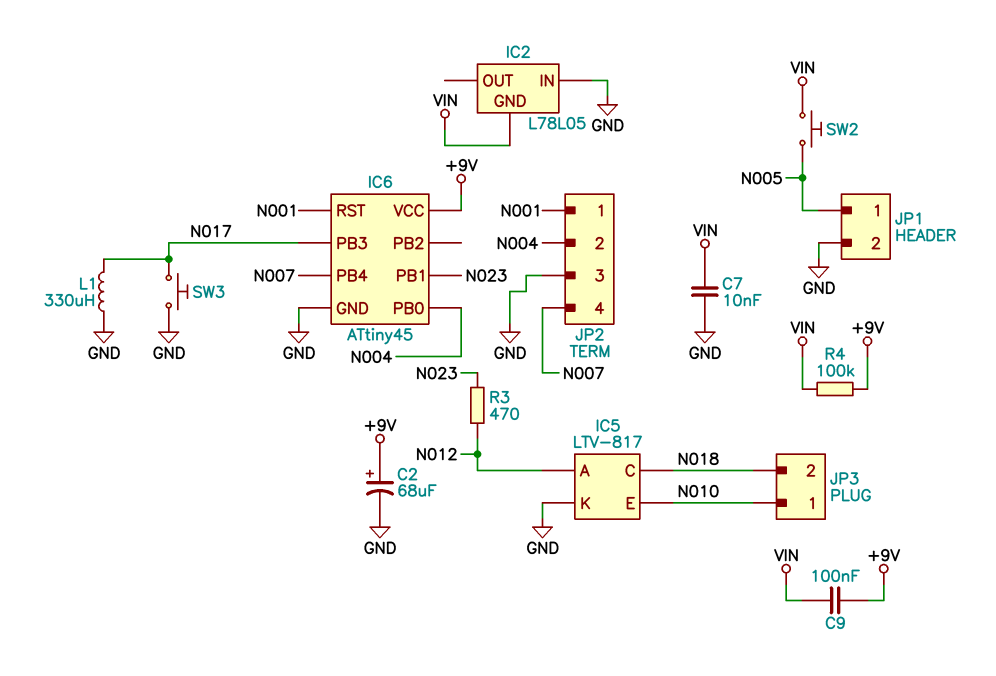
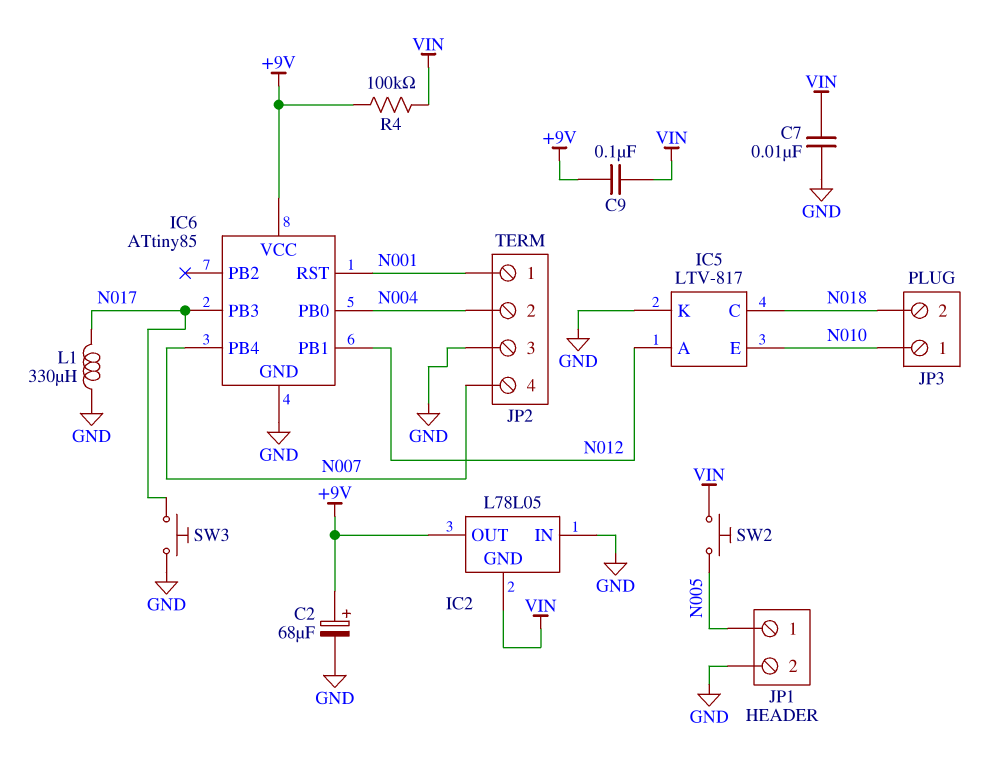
IC2 pin OUT: none -> +9V
IC6: ATtiny45 -> ATtiny85
IC6 pin PB1: N023 -> N012
R3: 470 (N012, N023) -> none

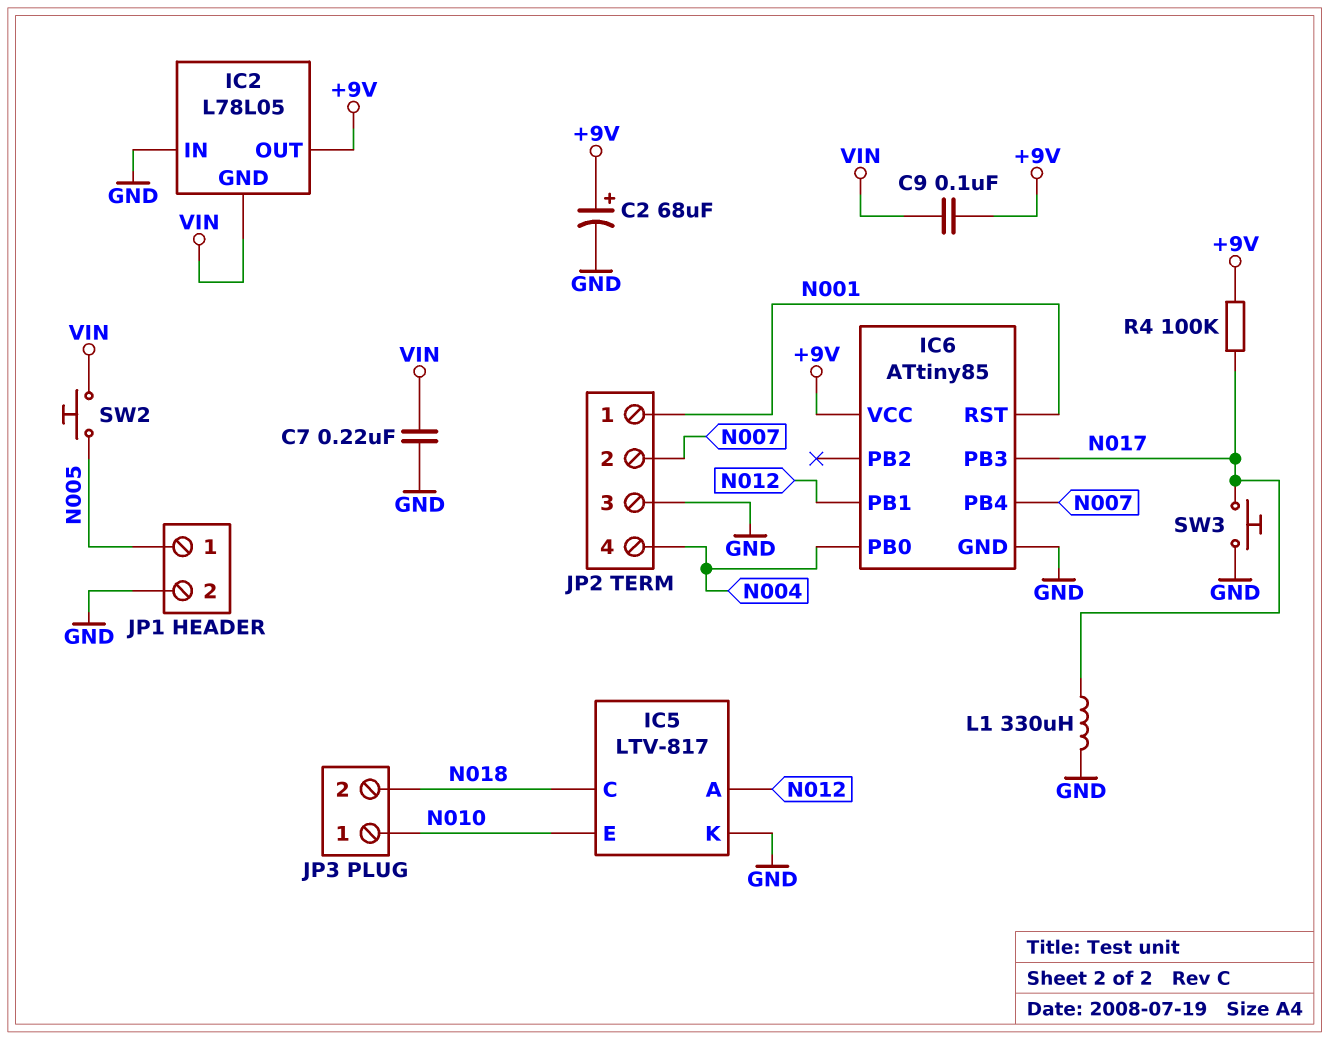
C7: 10nF (GND, VIN) -> 220nF (GND, VIN)
JP2 pin 2: N004 -> N007
JP2 pin 4: N007 -> N004
R4: 100k (+9V, VIN) -> 100k (+9V, N017)

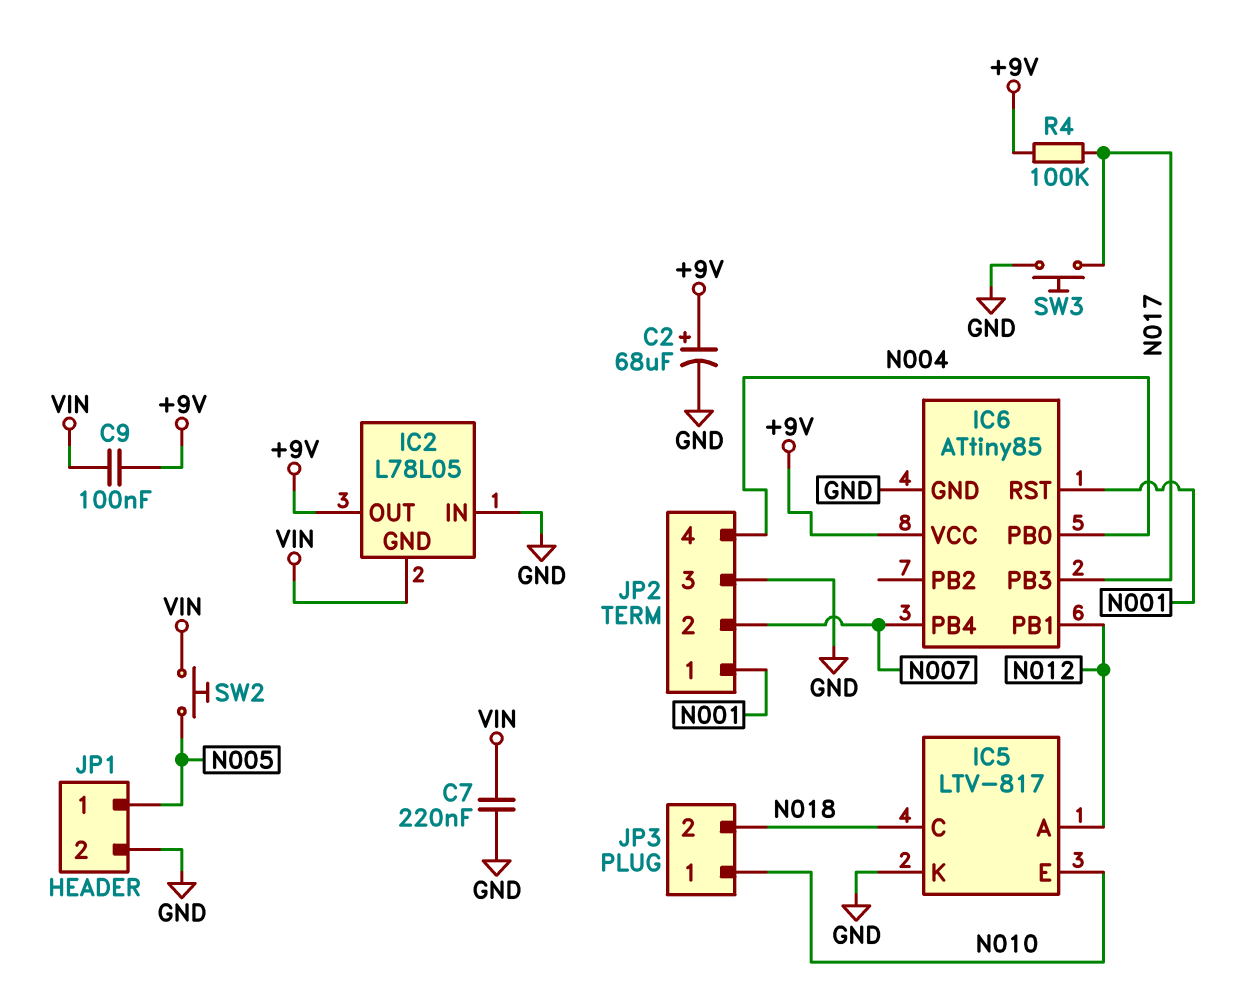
L1: 330uH (GND, N017) -> none

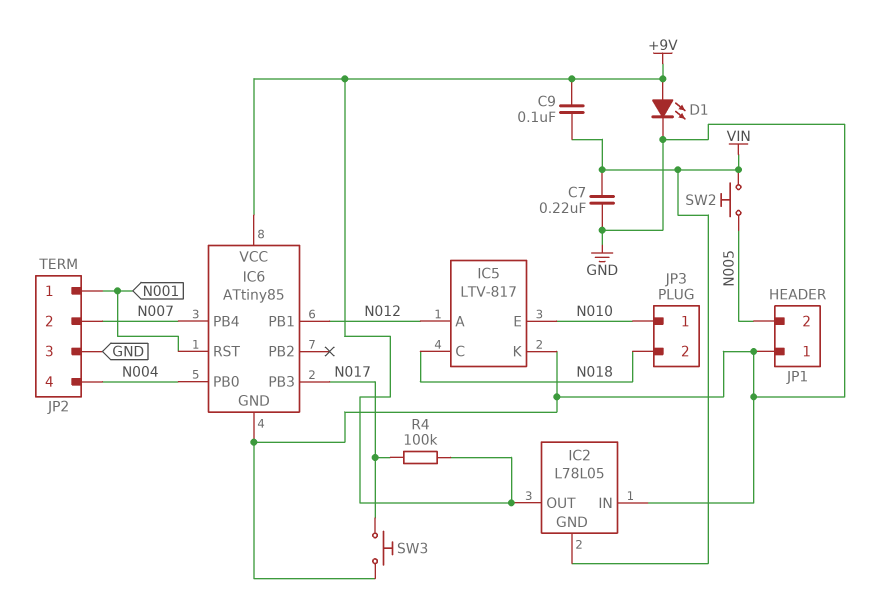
C2: 68uF (plus +9V, minus GND) -> none
D1: none -> LED (A +9V, K GND)
JP1 pin 1: N005 -> GND
JP1 pin 2: GND -> N005

